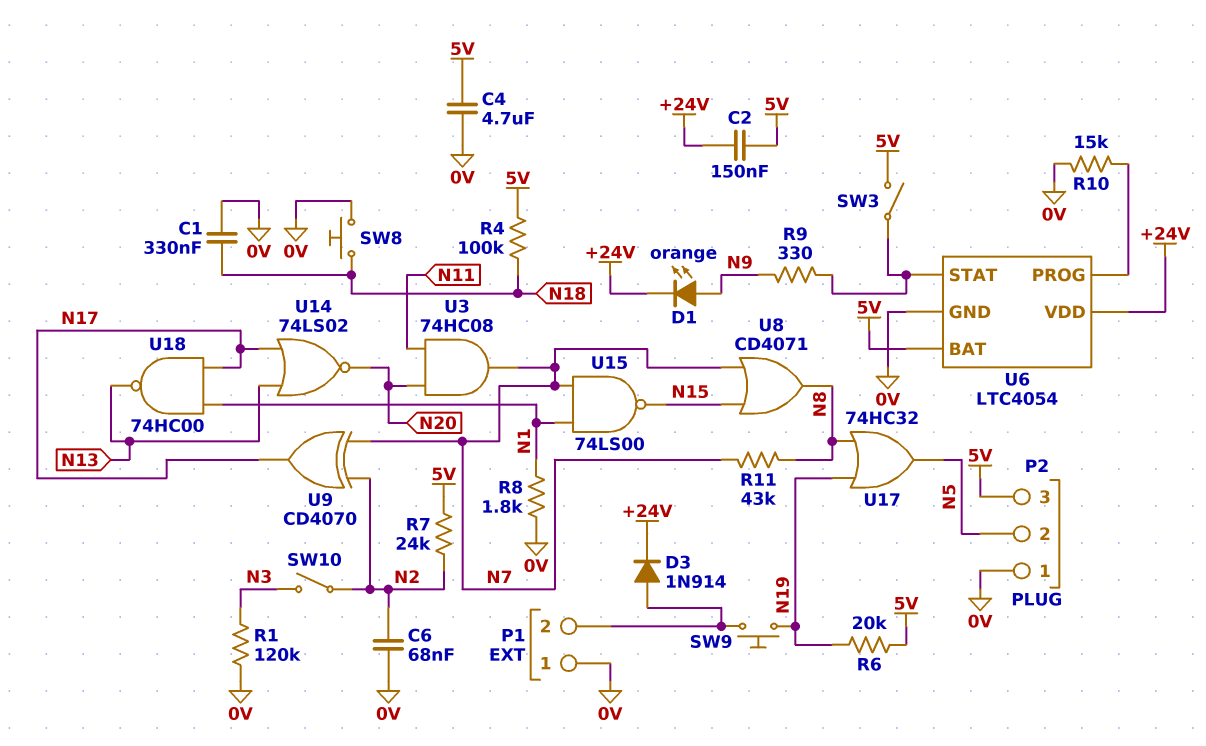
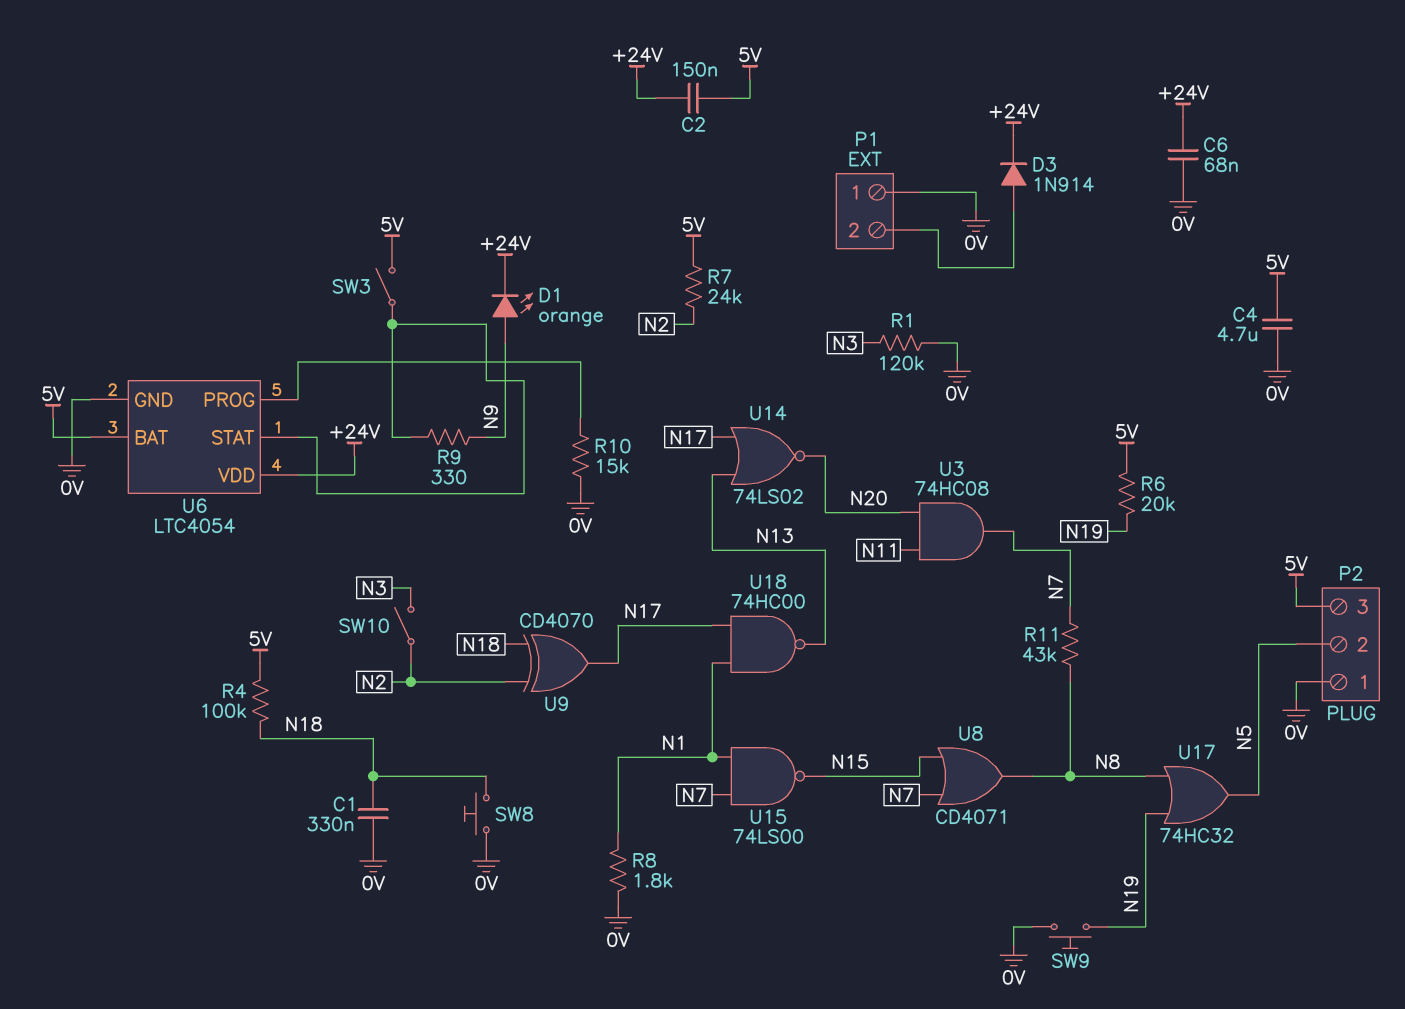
C6: 68nF (0V, N2) -> 68nF (+24V, 0V)
SW9: button (N19, P1/2) -> button (0V, N19)
U9: XOR CD4070 (in N2, in N7, out N17) -> XOR CD4070 (in N2, in N18, out N17)

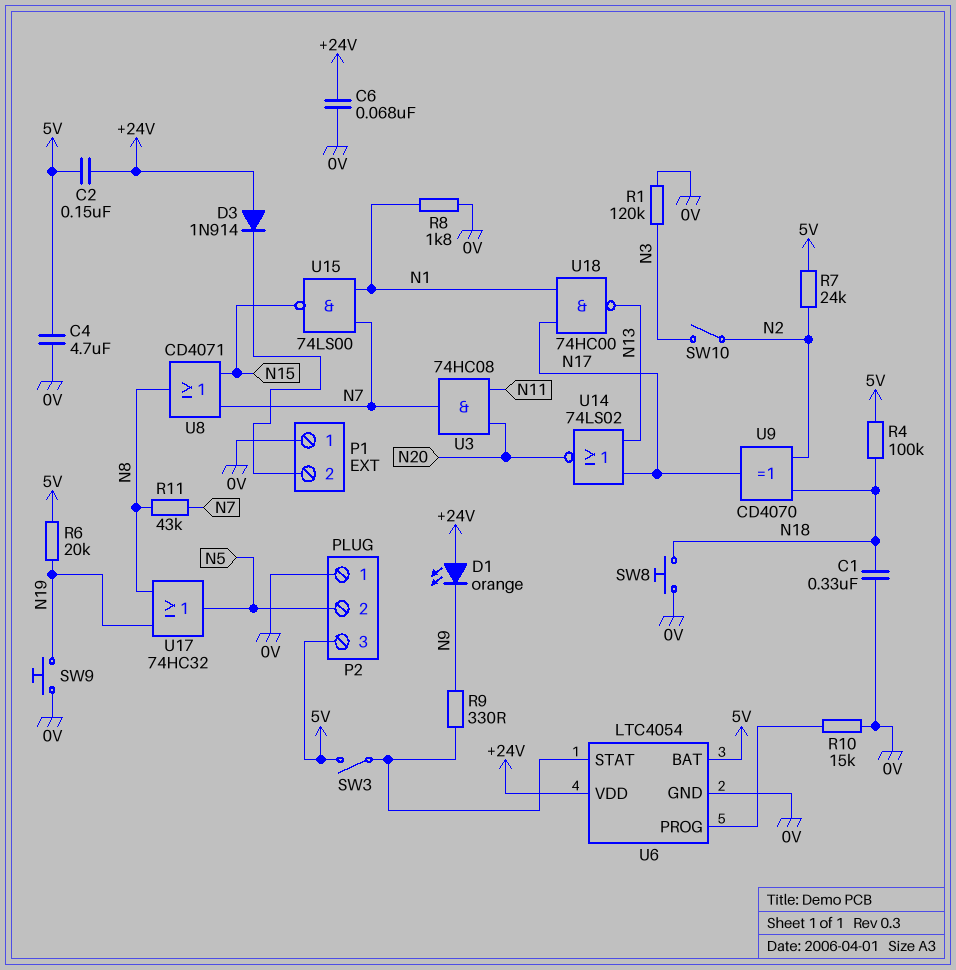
D1: LED orange (A N9, K +24V) -> LED orange (A +24V, K N9)
D3: diode 1N914 (A P1/2, K +24V) -> diode 1N914 (A +24V, K P1/2)

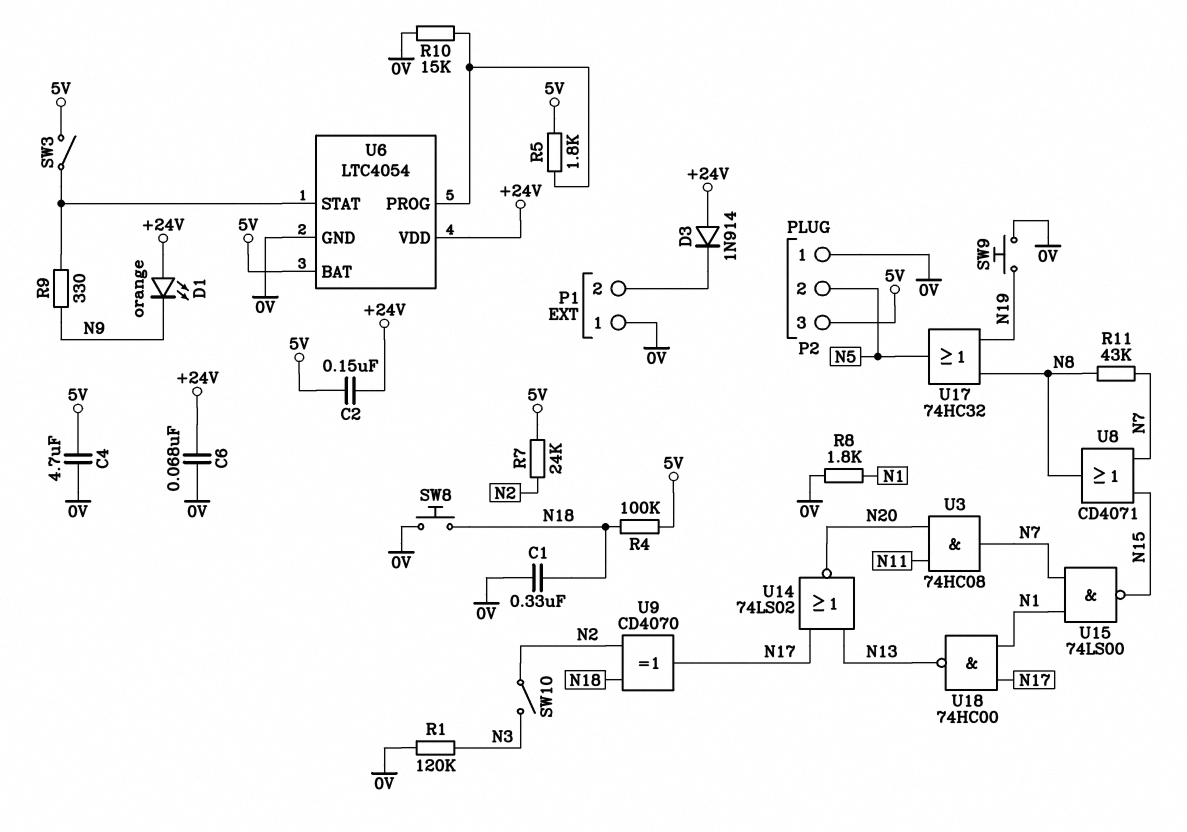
R5: none -> 1.8k (5V, U6/PROG)
R6: 20k (5V, N19) -> none

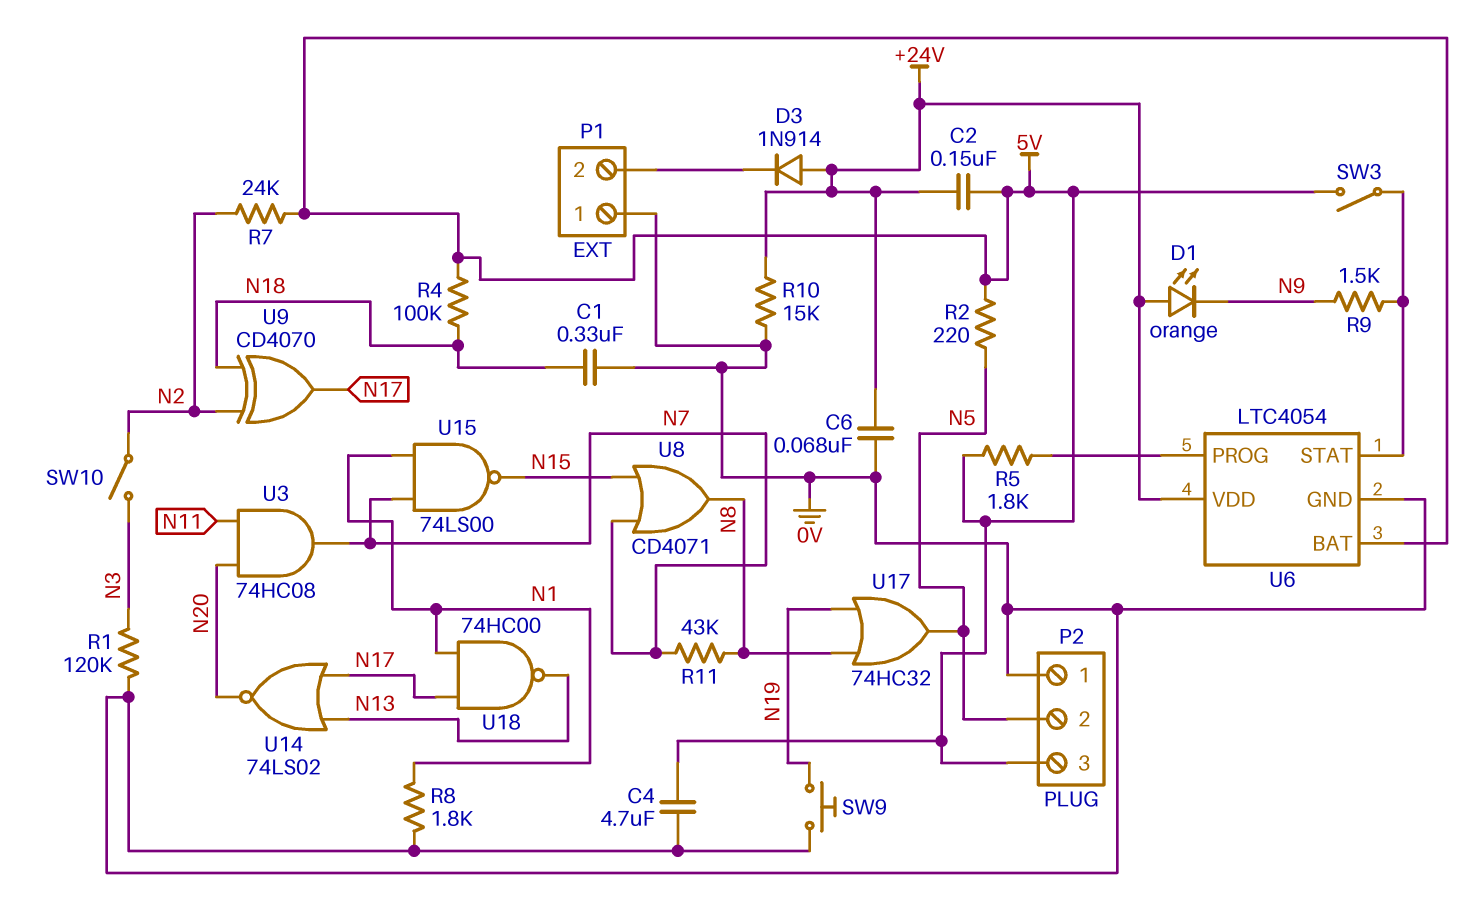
R2: none -> 220 (5V, N5)
R9: 330 (N9, U6/STAT) -> 1.5k (N9, U6/STAT)
R10: 15k (0V, U6/PROG) -> 15k (+24V, 0V)
SW8: button (0V, N18) -> none

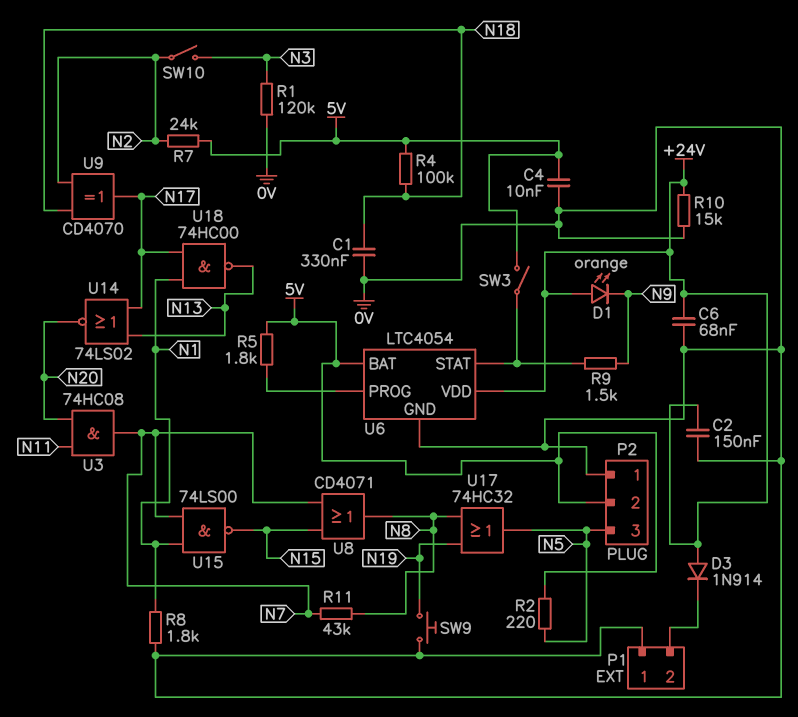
C2: 150nF (+24V, 5V) -> 150nF (+24V, 0V)
C4: 4.7uF (0V, 5V) -> 10nF (0V, 5V)
P2 pin 2: N5 -> 5V
P2 pin 3: 5V -> N5

